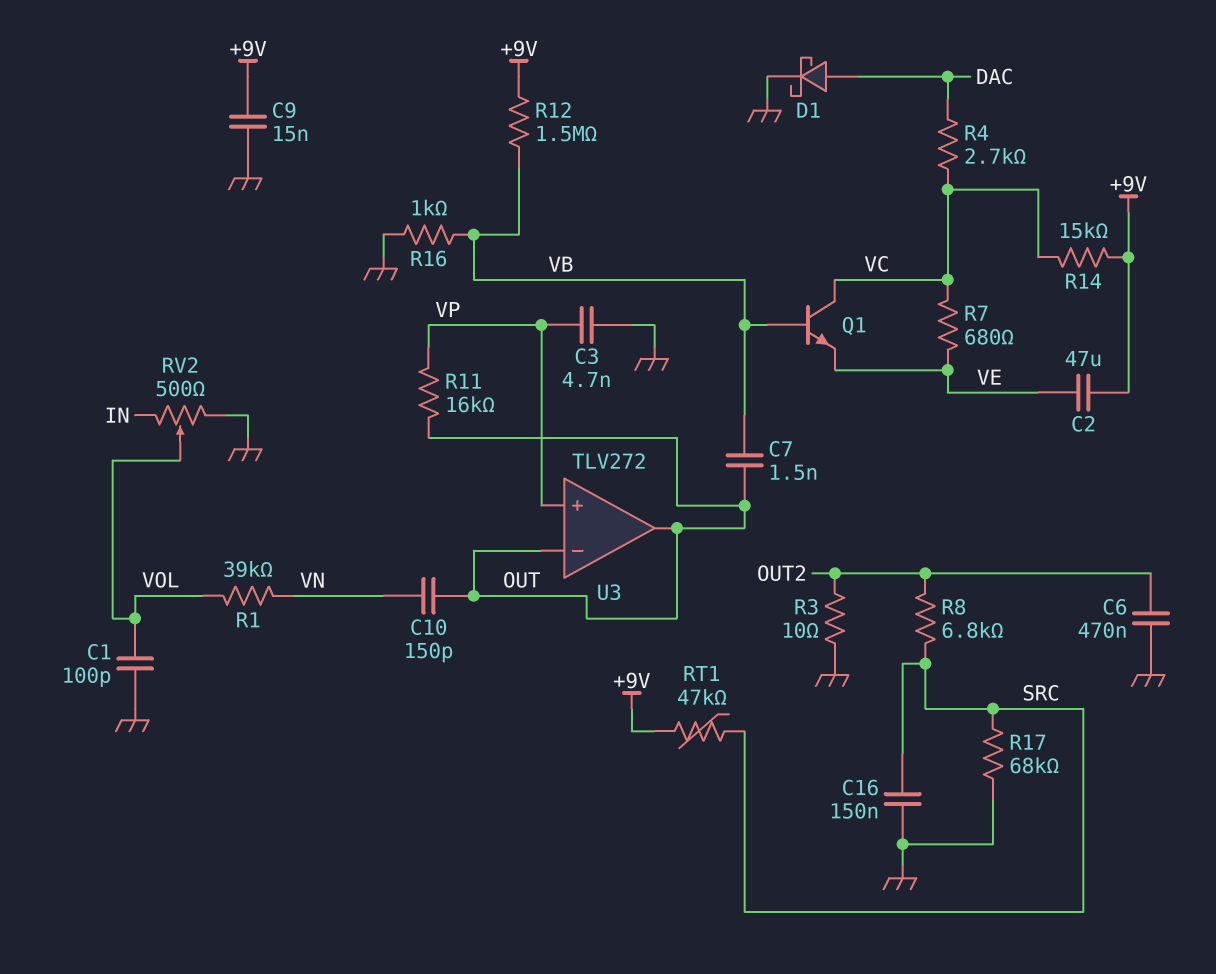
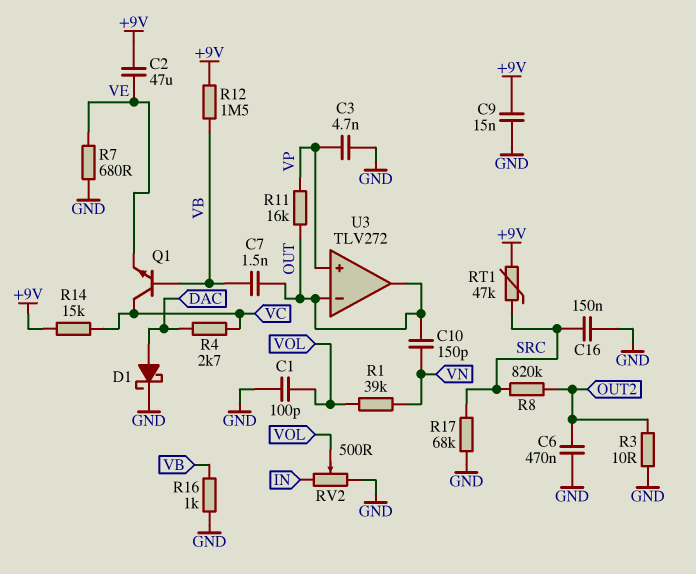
R7: 680 (VC, VE) -> 680 (GND, VE)
R8: 6.8k (OUT2, SRC) -> 820k (OUT2, SRC)

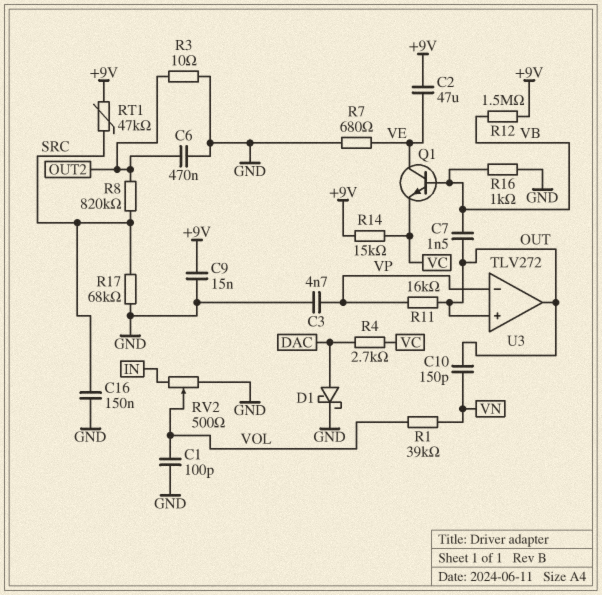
Q1: NPN (B VB, C VC, E VE) -> NPN (B VB, C VE, E VC)
U3 pin in+: VP -> OUT
U3 pin in-: OUT -> VP

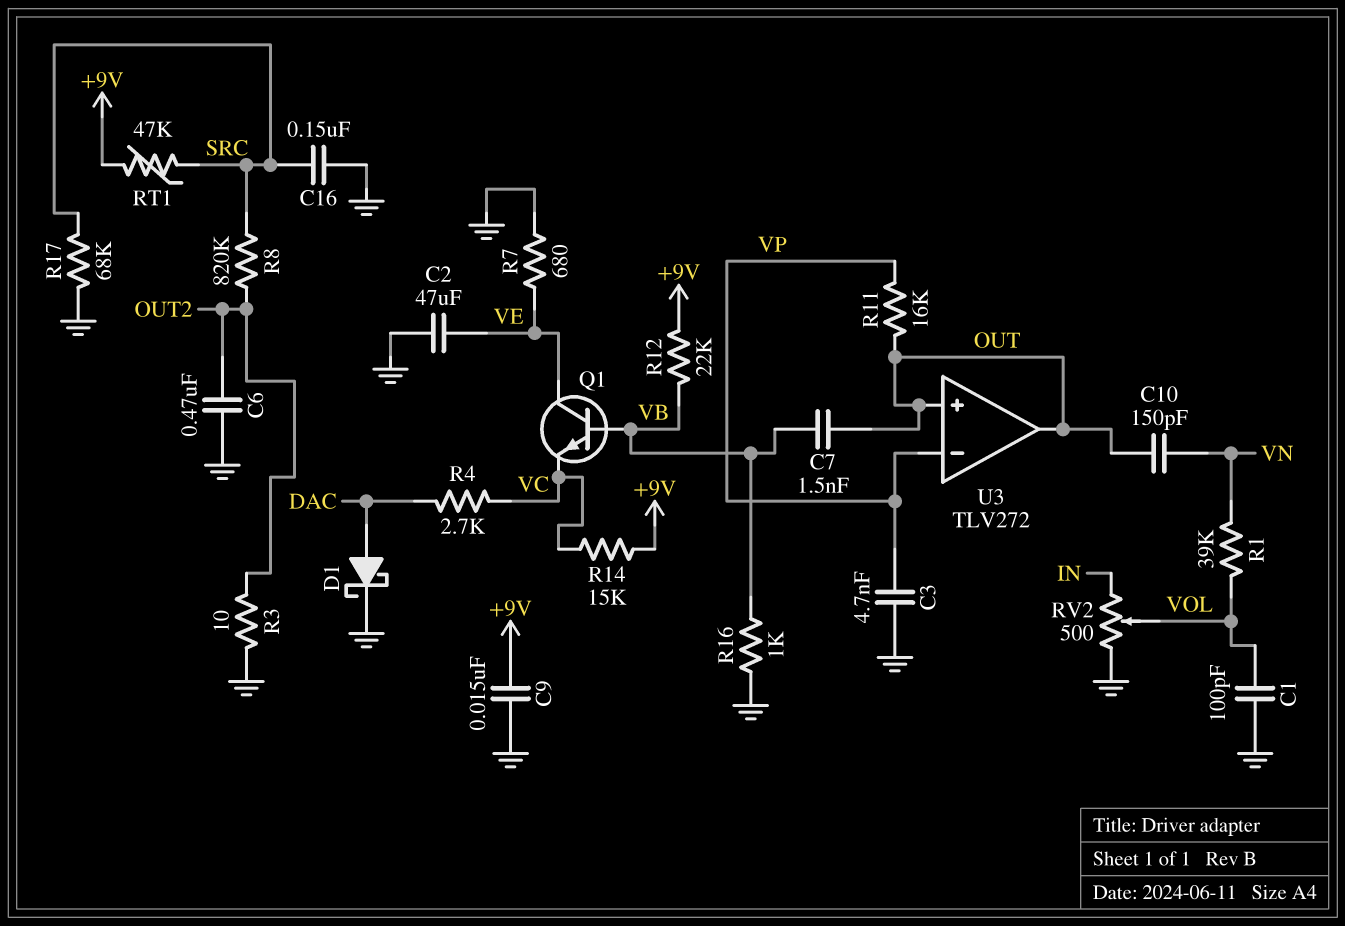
C2: 47uF (+9V, VE) -> 47uF (GND, VE)
R12: 1.5M (+9V, VB) -> 22k (+9V, VB)

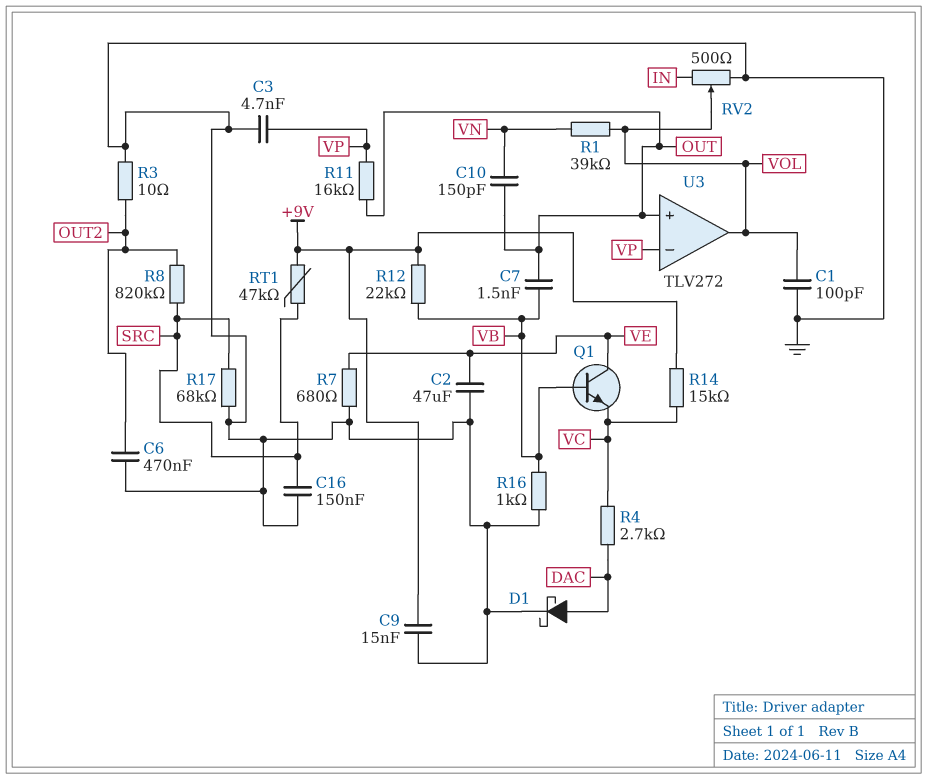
U3 pin out: OUT -> VOL

